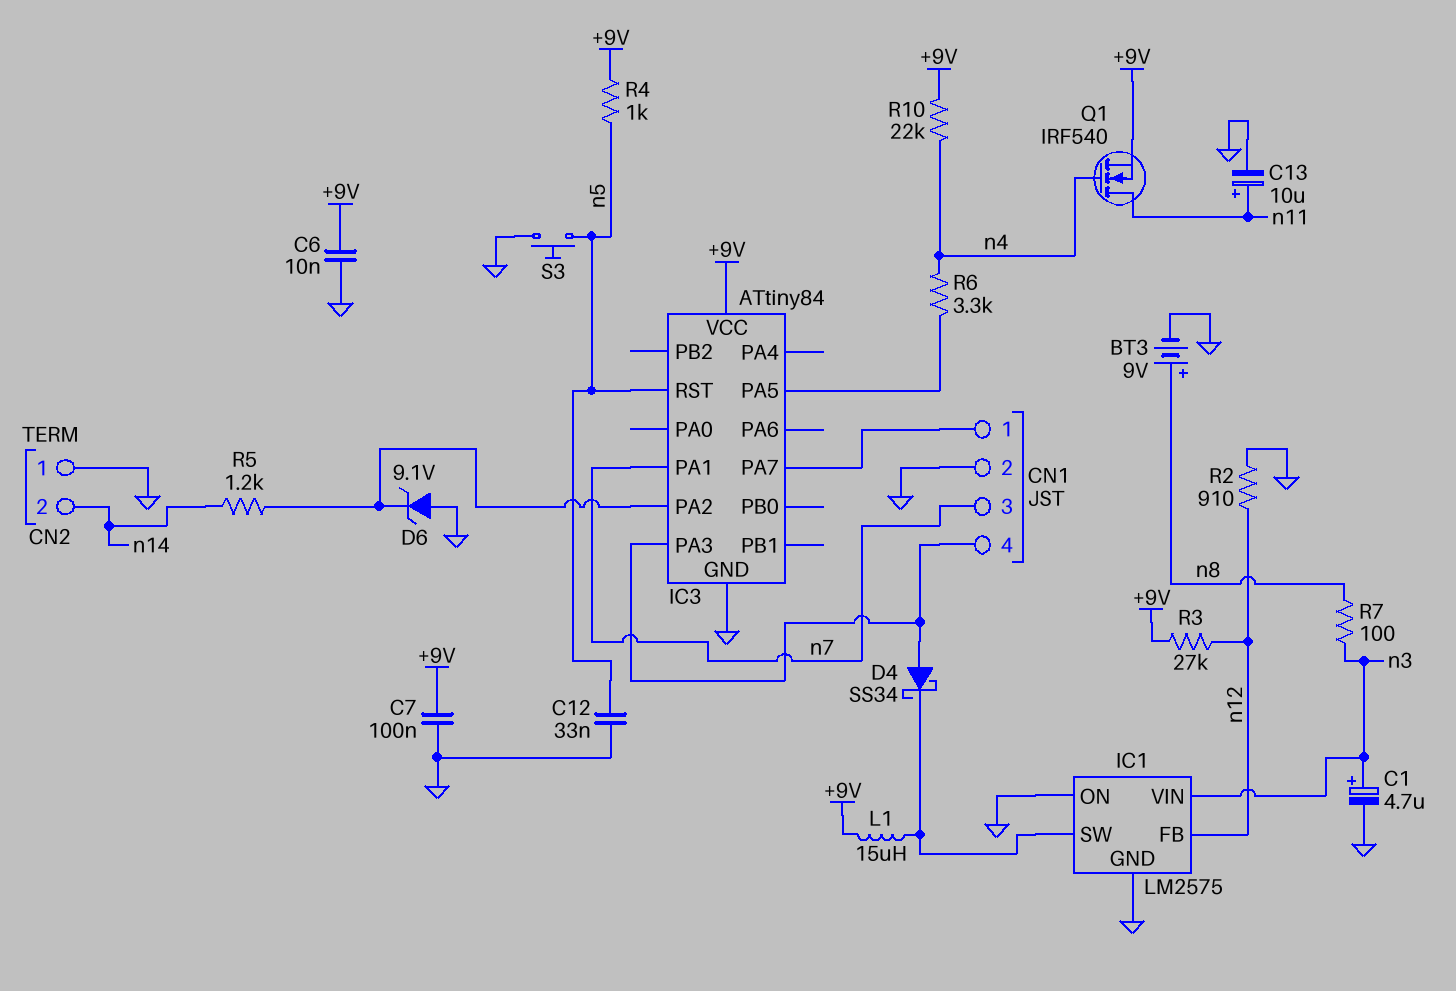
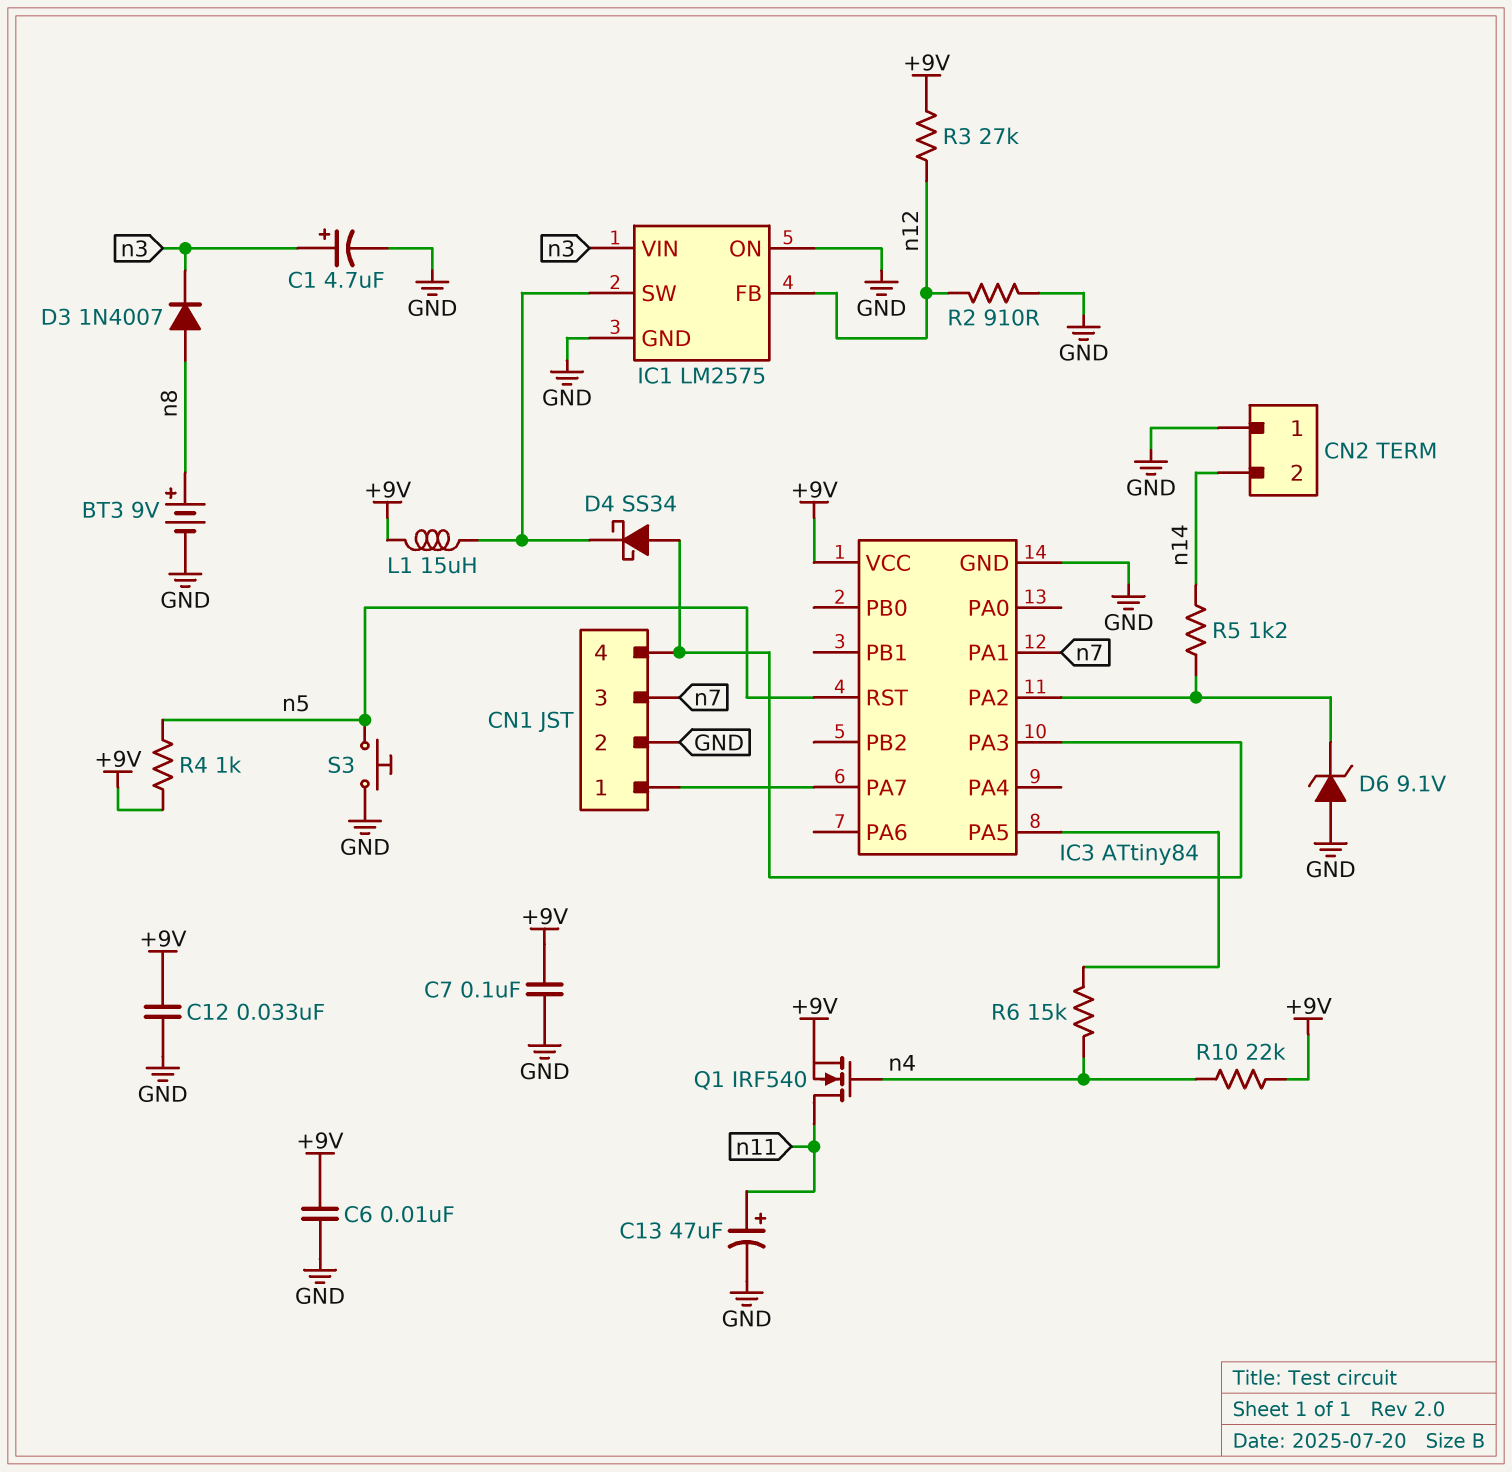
C12: 33nF (GND, n5) -> 33nF (+9V, GND)
C13: 10uF (plus n11, minus GND) -> 47uF (plus n11, minus GND)
D3: none -> diode 1N4007 (A n8, K n3)
R6: 3.3k (IC3/PA5, n4) -> 15k (IC3/PA5, n4)
R7: 100 (n3, n8) -> none

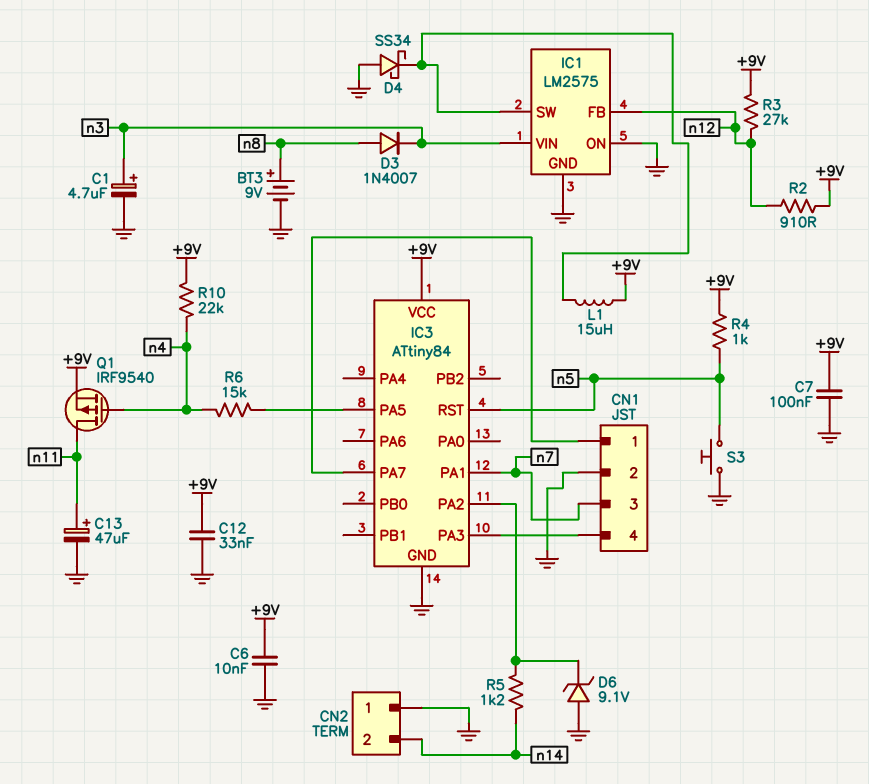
D4: schottky SS34 (A CN1/4, K IC1/SW) -> schottky SS34 (A GND, K IC1/SW)
Q1: NMOS IRF540 (G n4, D n11, S +9V) -> PMOS IRF9540 (G n4, D n11, S +9V)
R2: 910 (GND, n12) -> 910 (+9V, n12)

